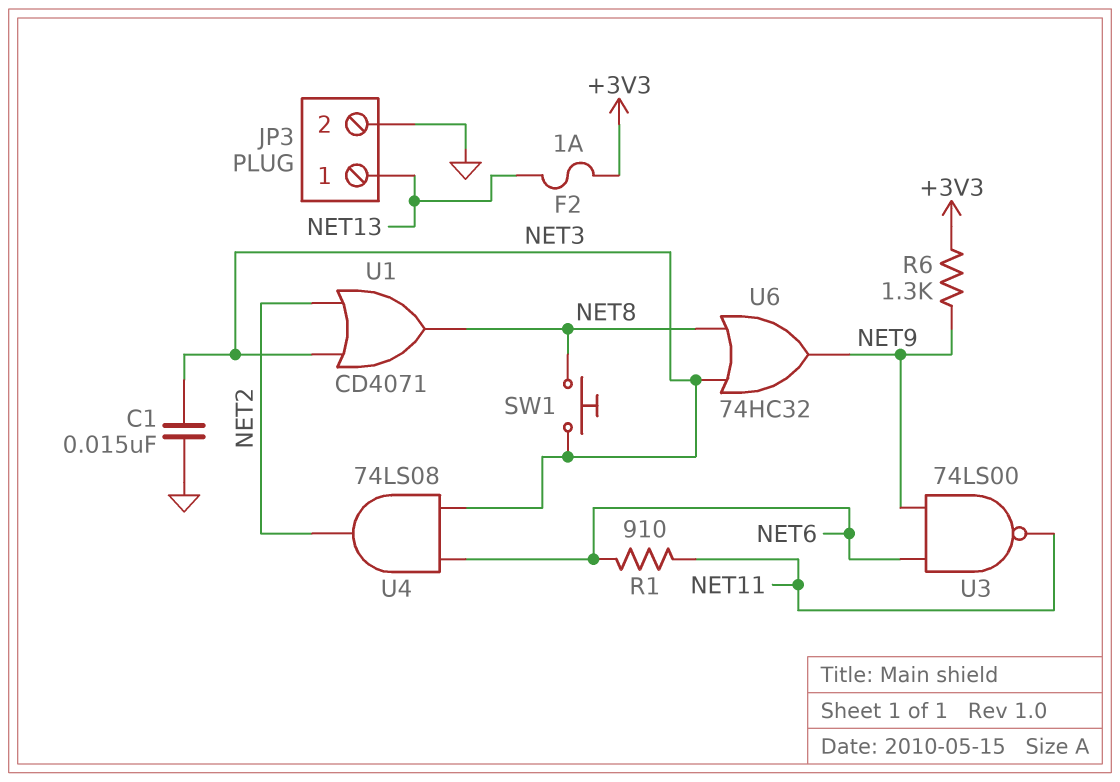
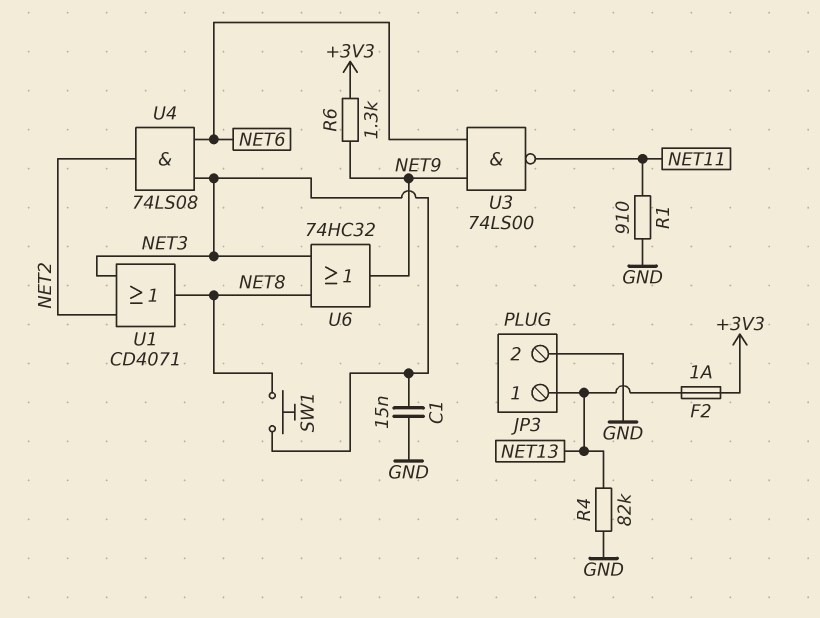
R1: 910 (NET6, NET11) -> 910 (GND, NET11)
R4: none -> 82k (GND, NET13)

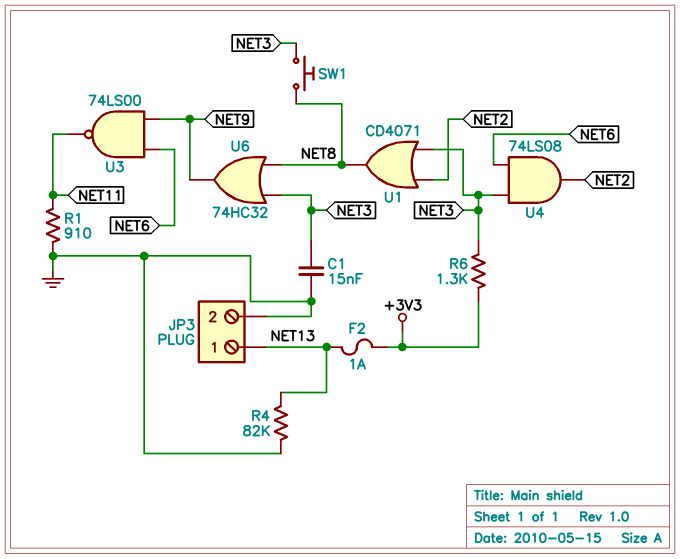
R6: 1.3k (+3V3, NET9) -> 1.3k (+3V3, NET3)

